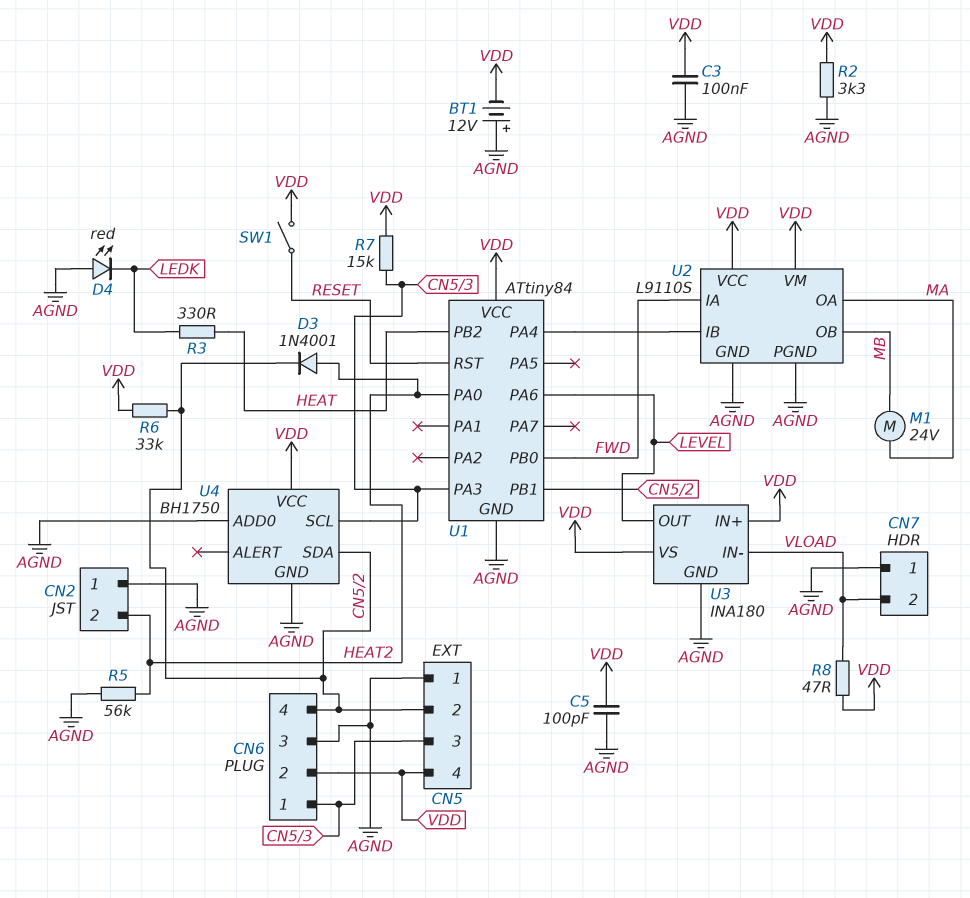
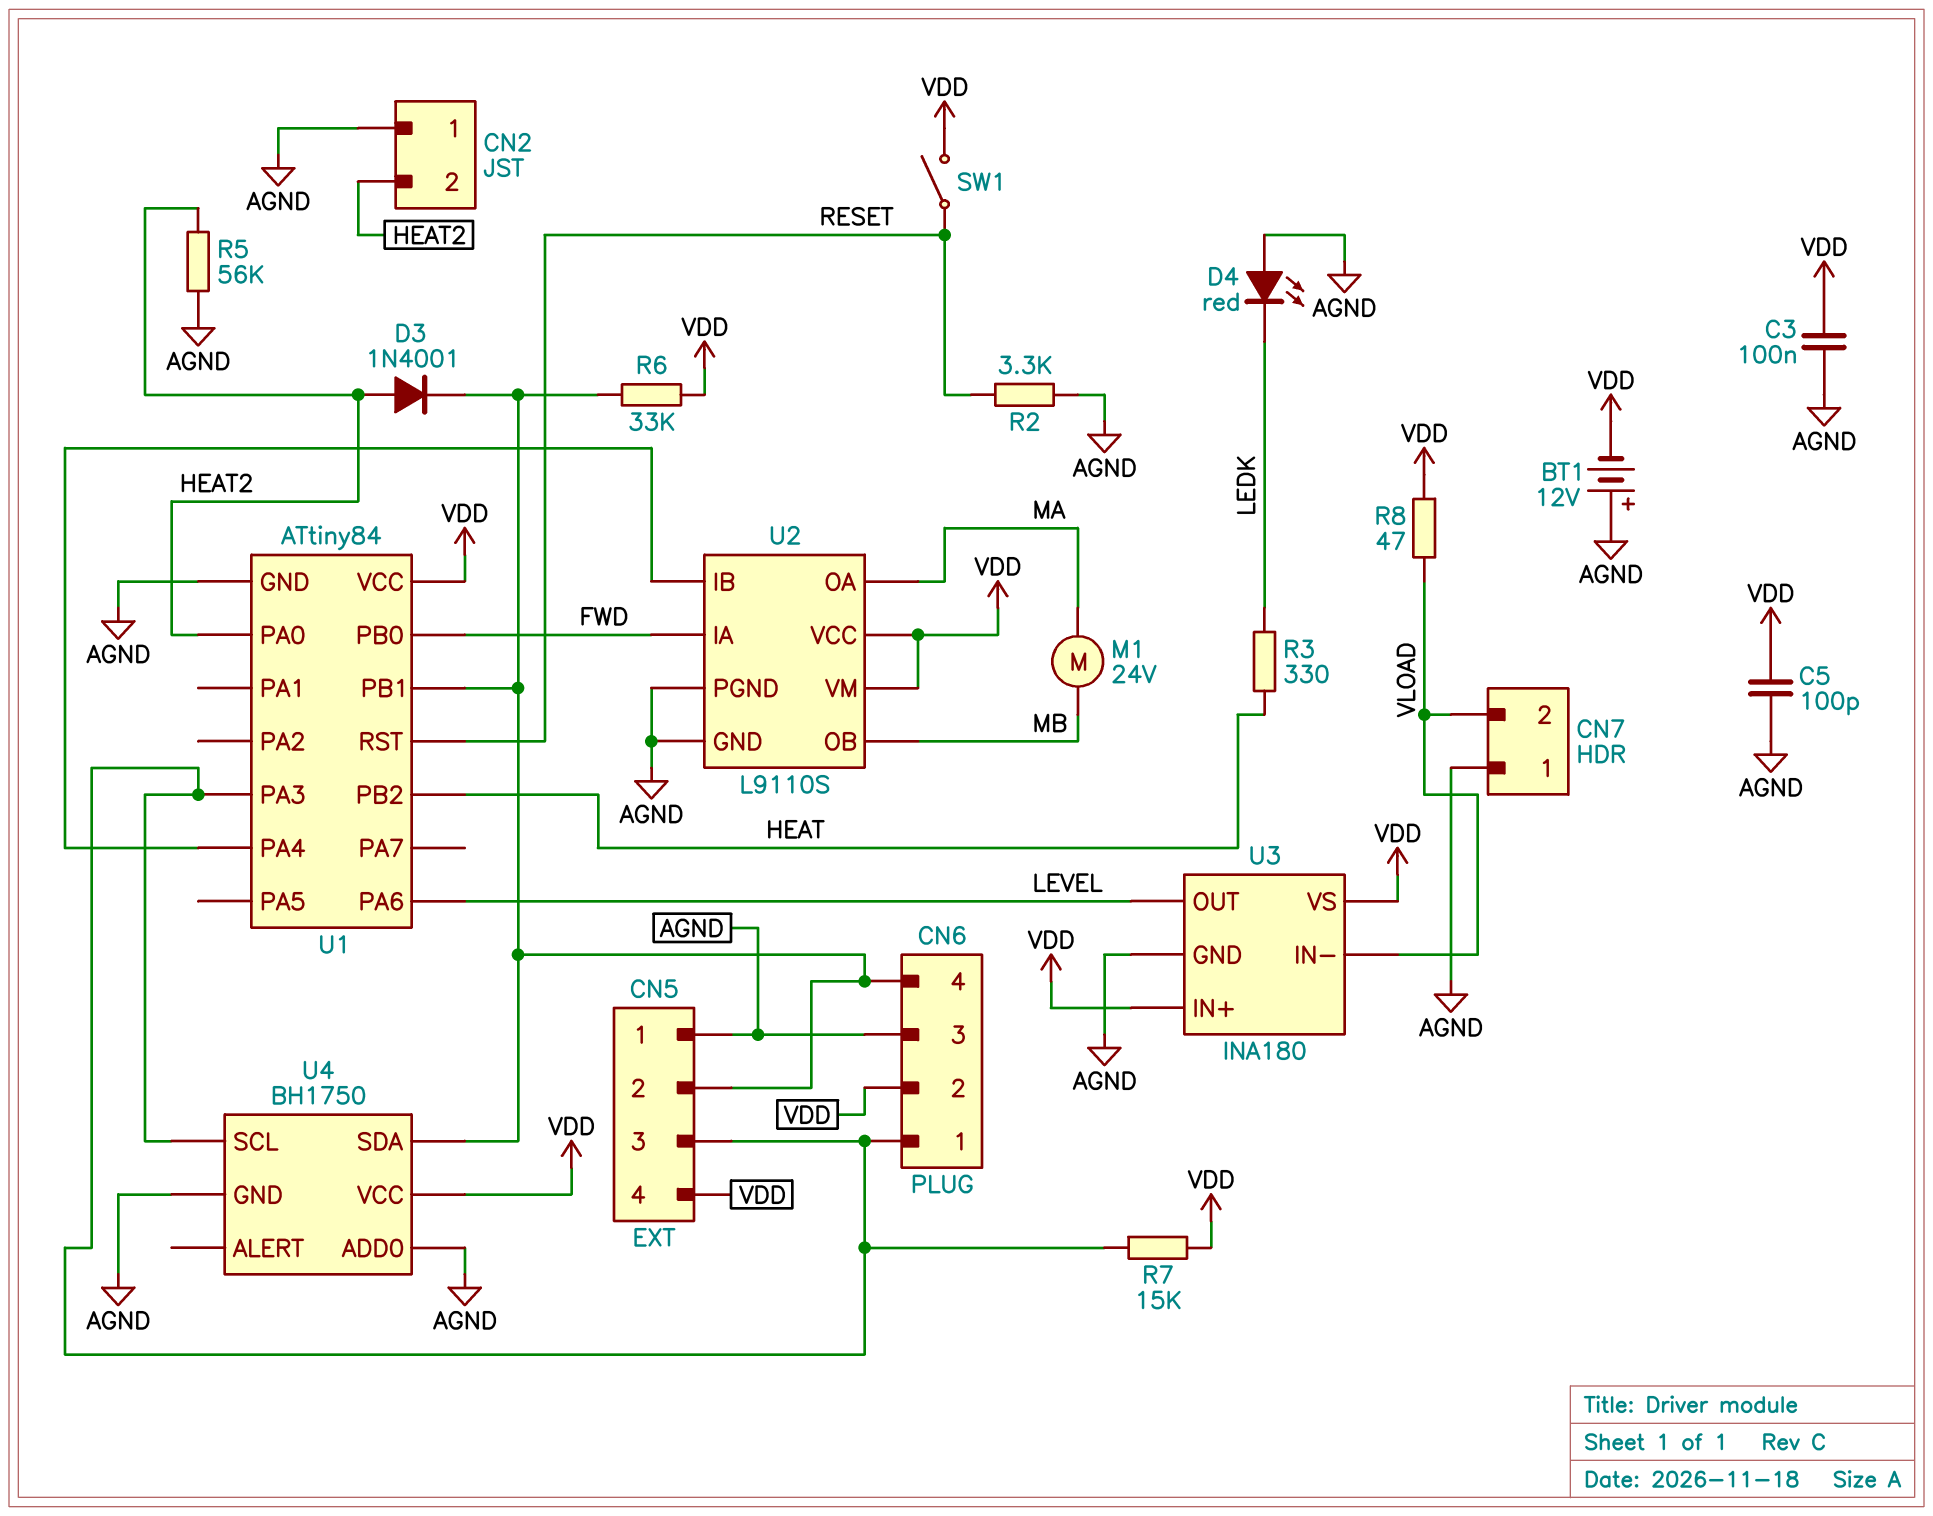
R2: 3.3k (AGND, VDD) -> 3.3k (AGND, RESET)

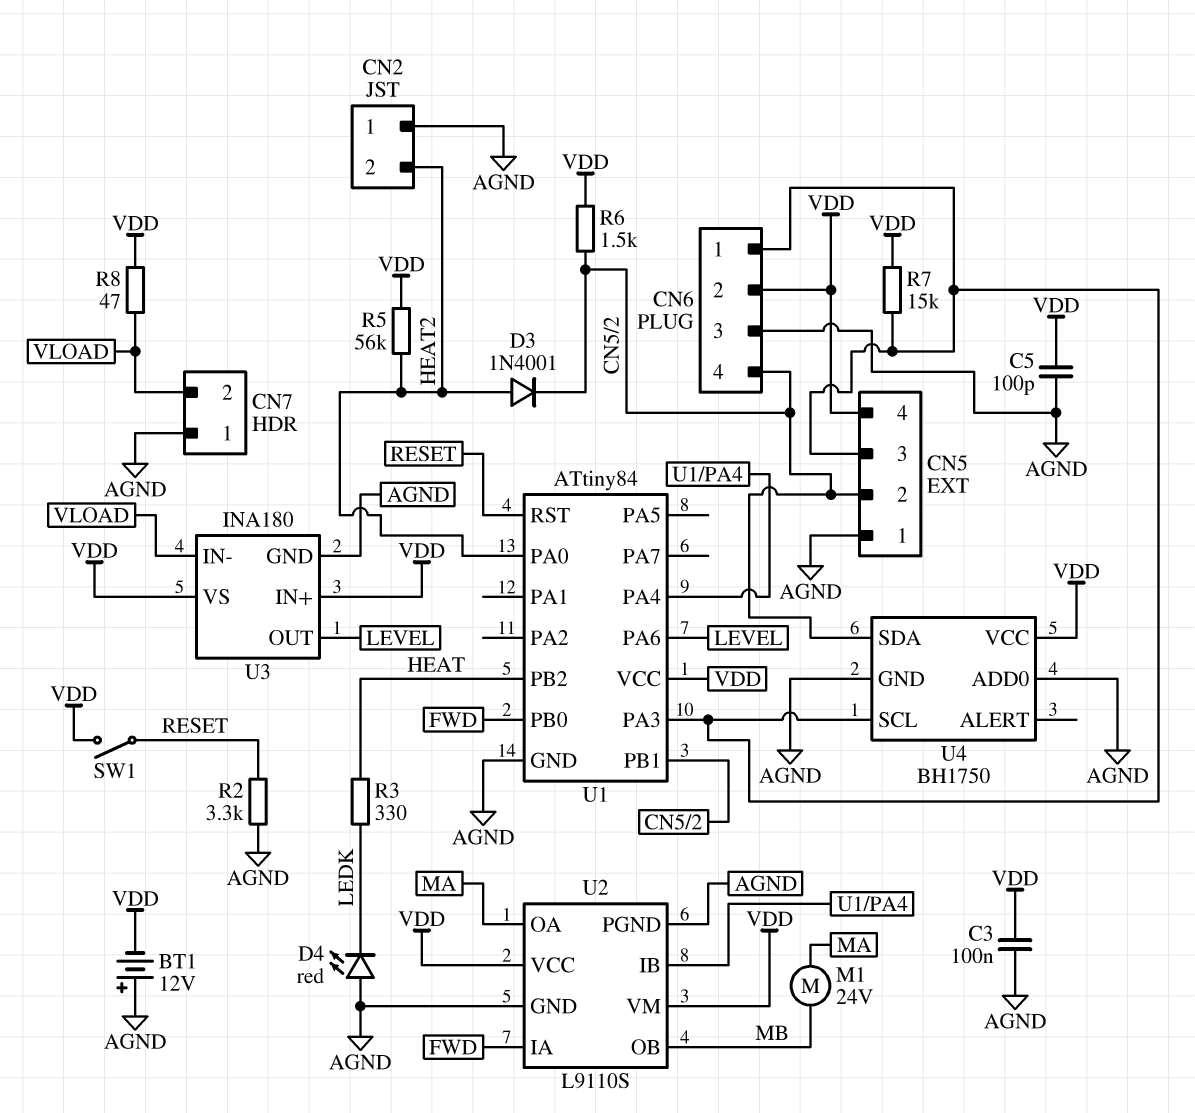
R5: 56k (AGND, HEAT2) -> 56k (HEAT2, VDD)
R6: 33k (CN5/2, VDD) -> 1.5k (CN5/2, VDD)

